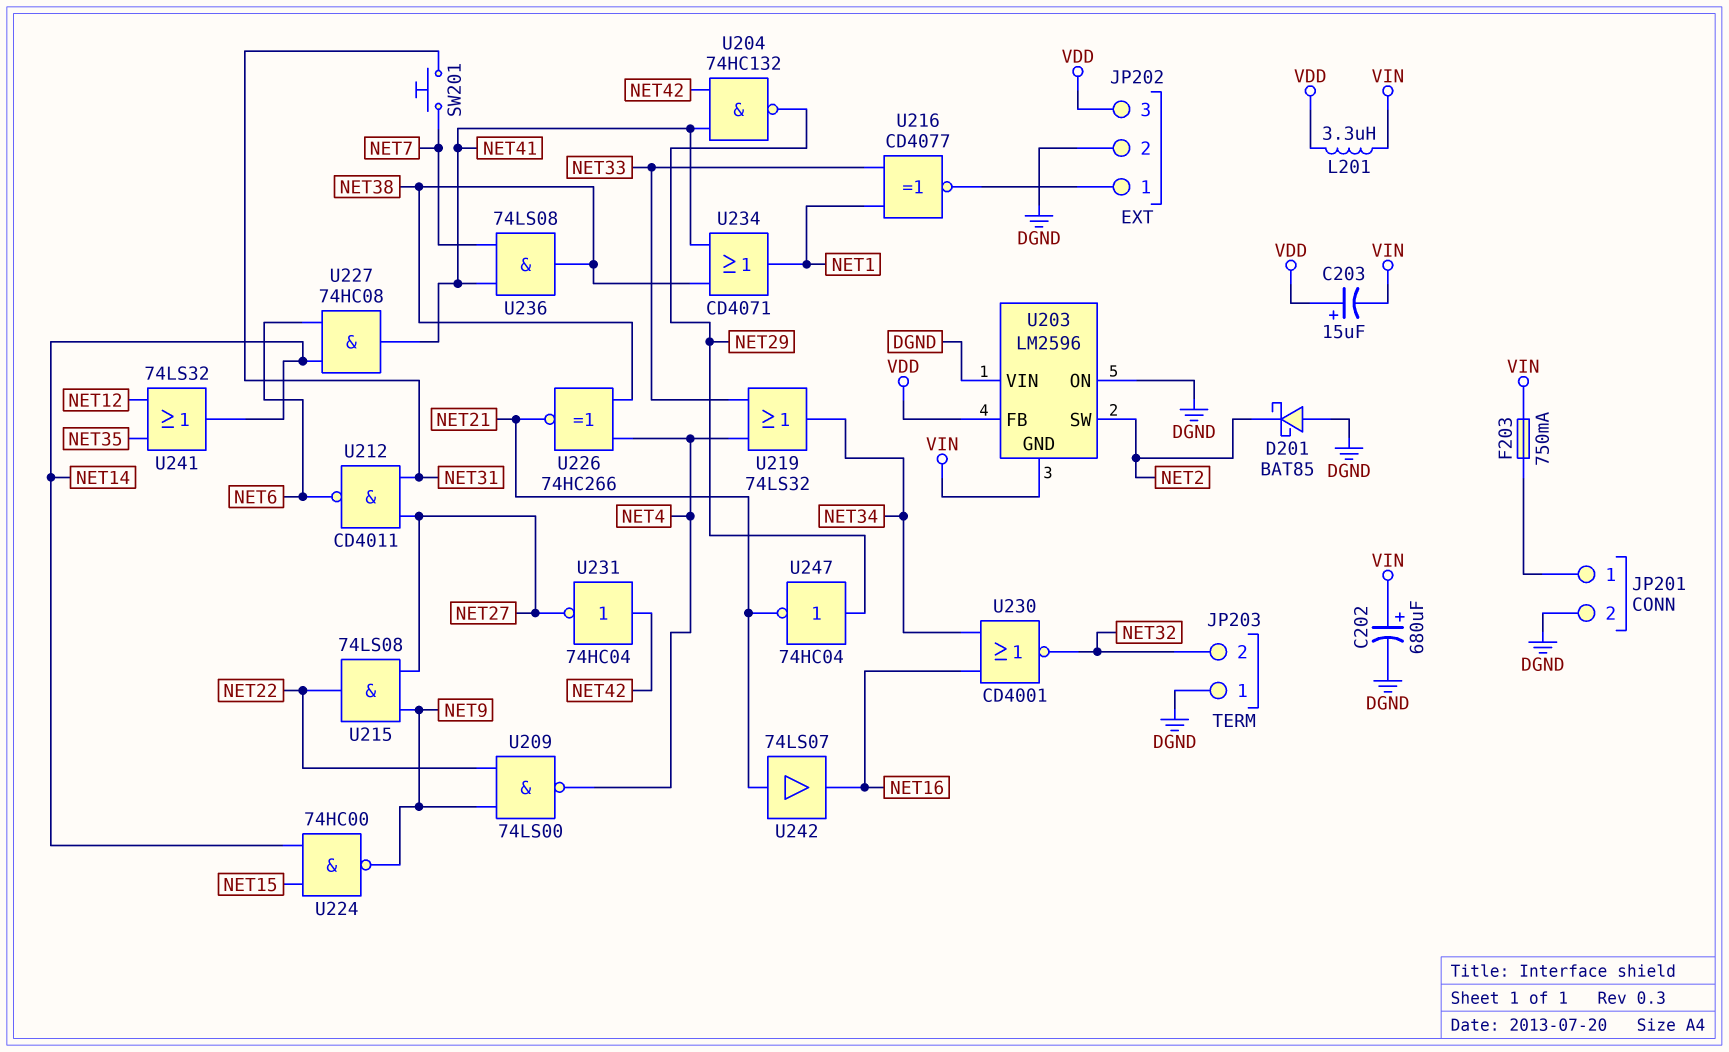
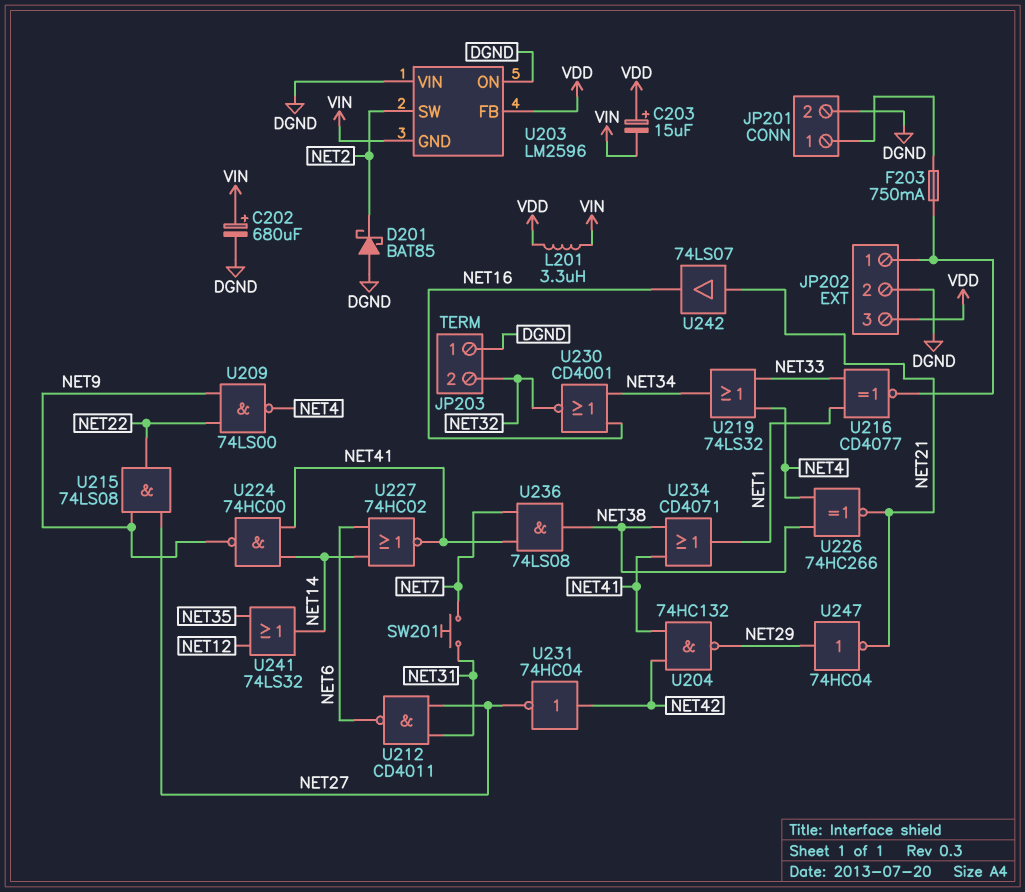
F203: 750mA (JP201/1, VIN) -> 750mA (JP201/1, JP202/1)
U224: NAND 74HC00 (in NET14, in NET15, out NET9) -> NAND 74HC00 (in NET14, in NET41, out NET9)
U227: AND 74HC08 (in NET6, in NET14, out NET41) -> NOR 74HC02 (in NET6, in NET14, out NET41)

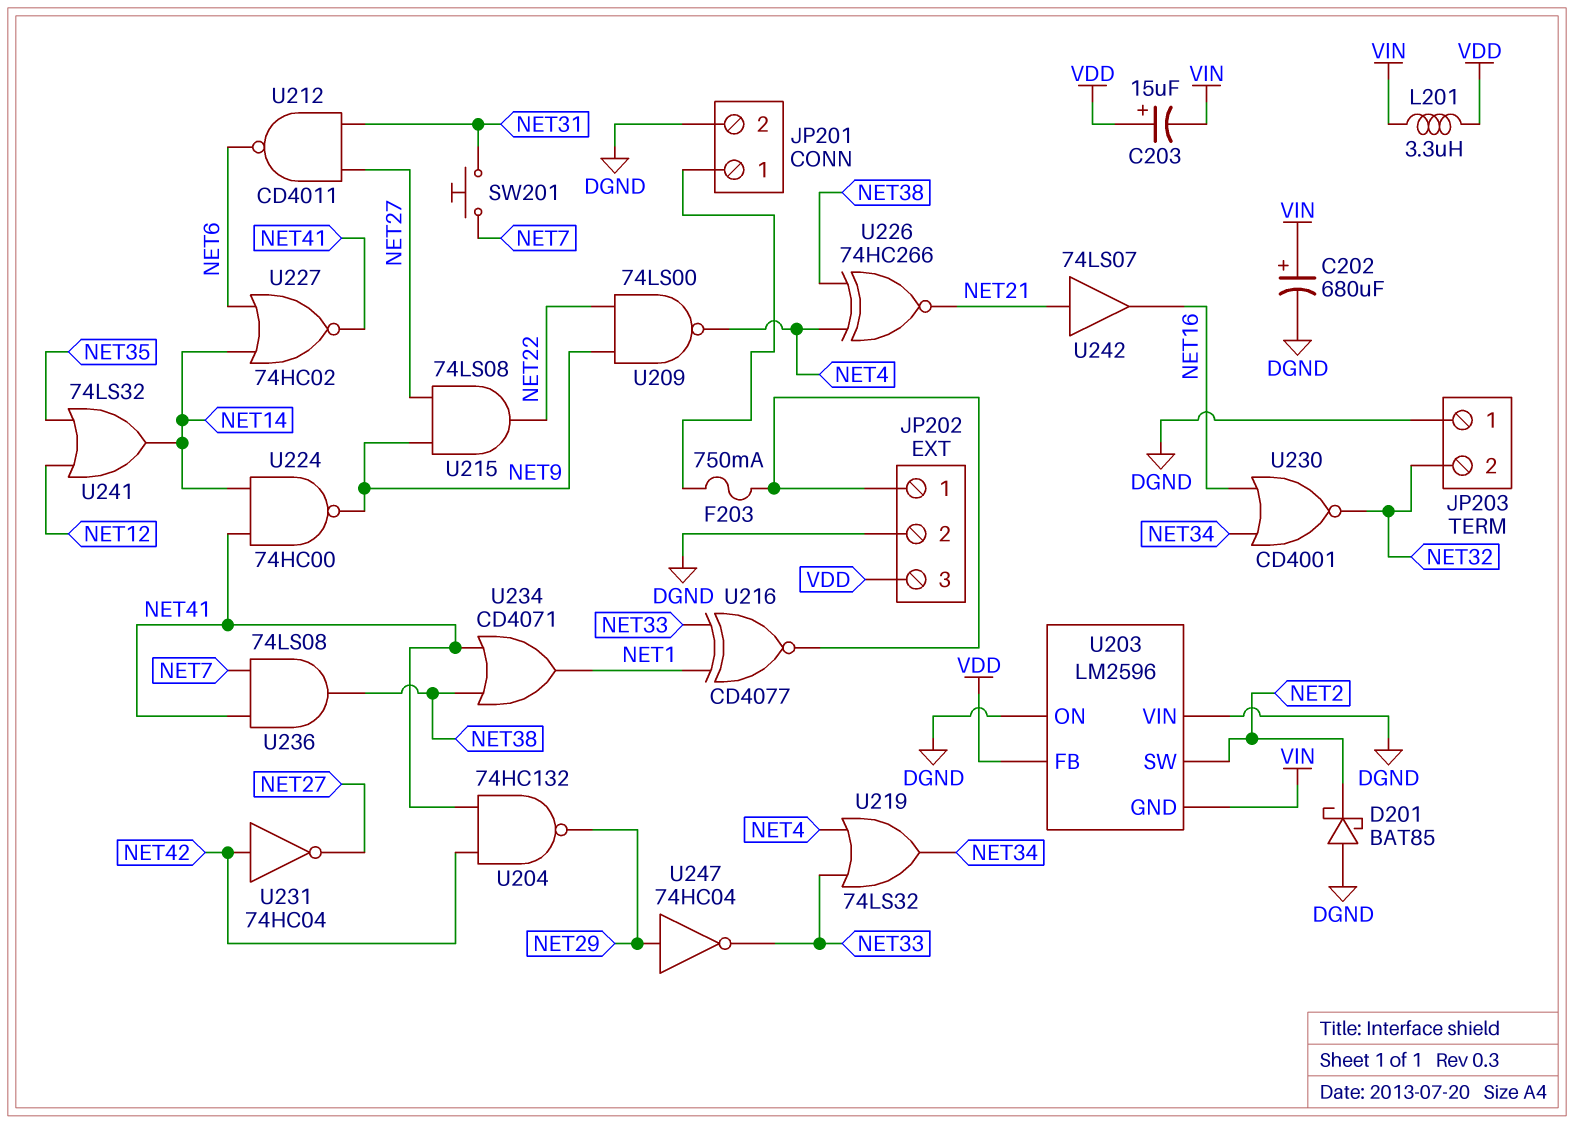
U247: NOT 74HC04 (in NET29, out NET21) -> NOT 74HC04 (in NET29, out NET33)

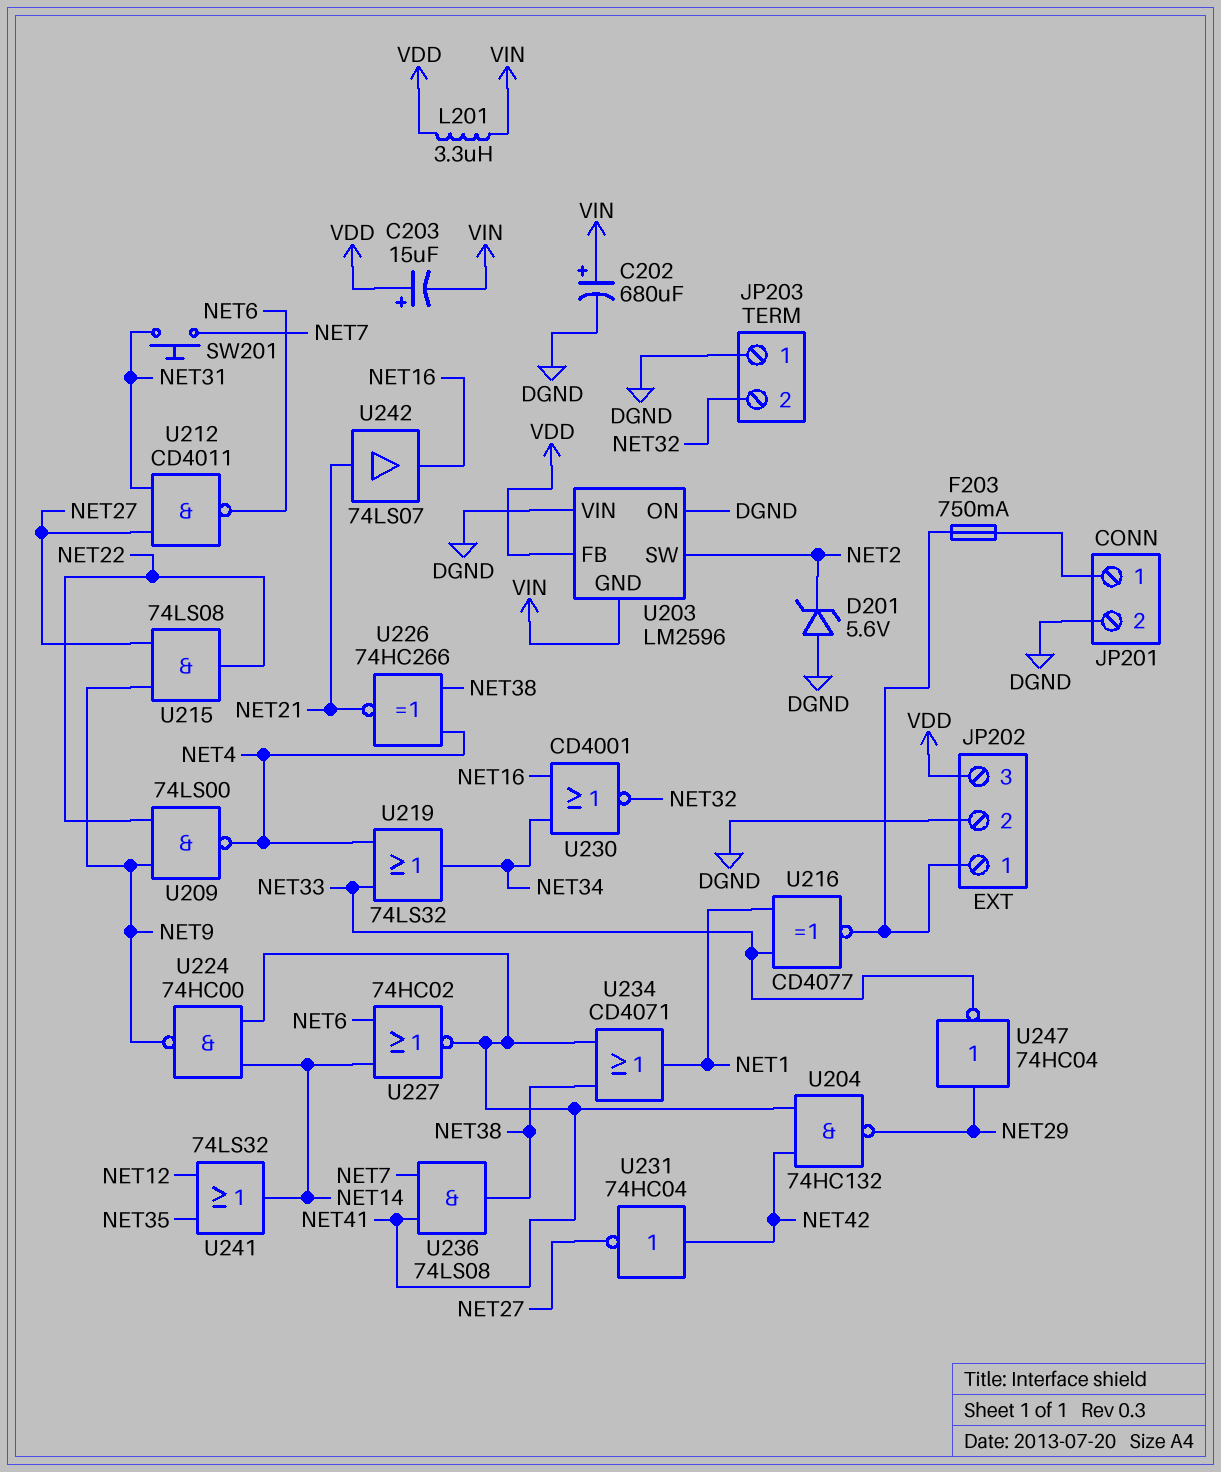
D201: schottky BAT85 (A DGND, K NET2) -> zener 5.6V (A DGND, K NET2)

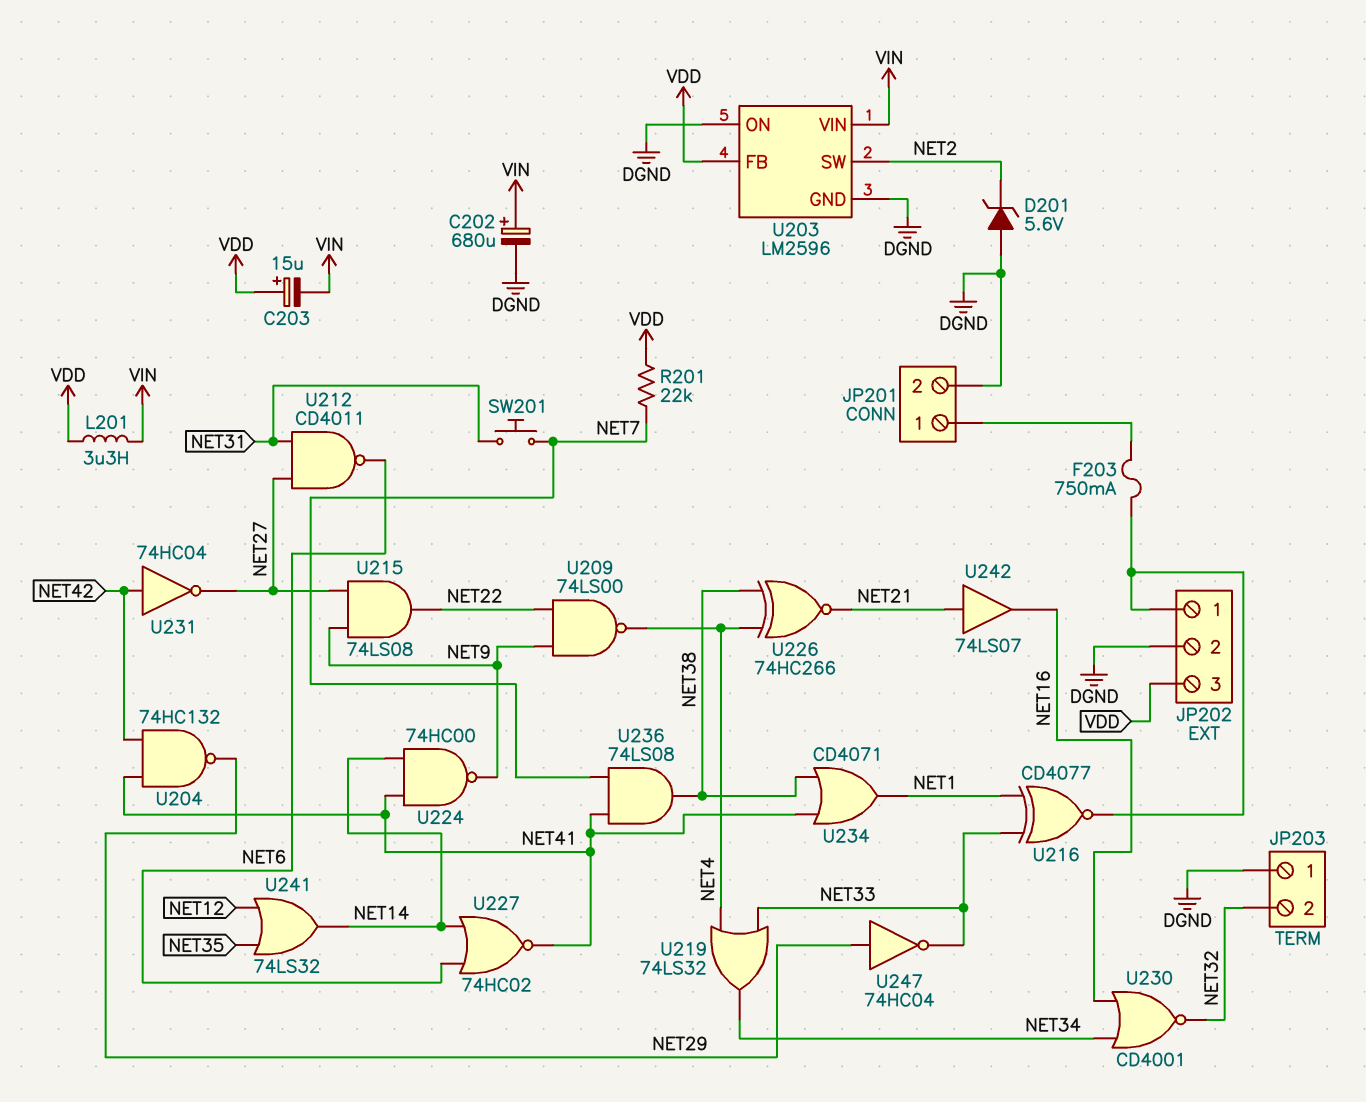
R201: none -> 22k (NET7, VDD)
U203 pin GND: VIN -> DGND
U203 pin VIN: DGND -> VIN

